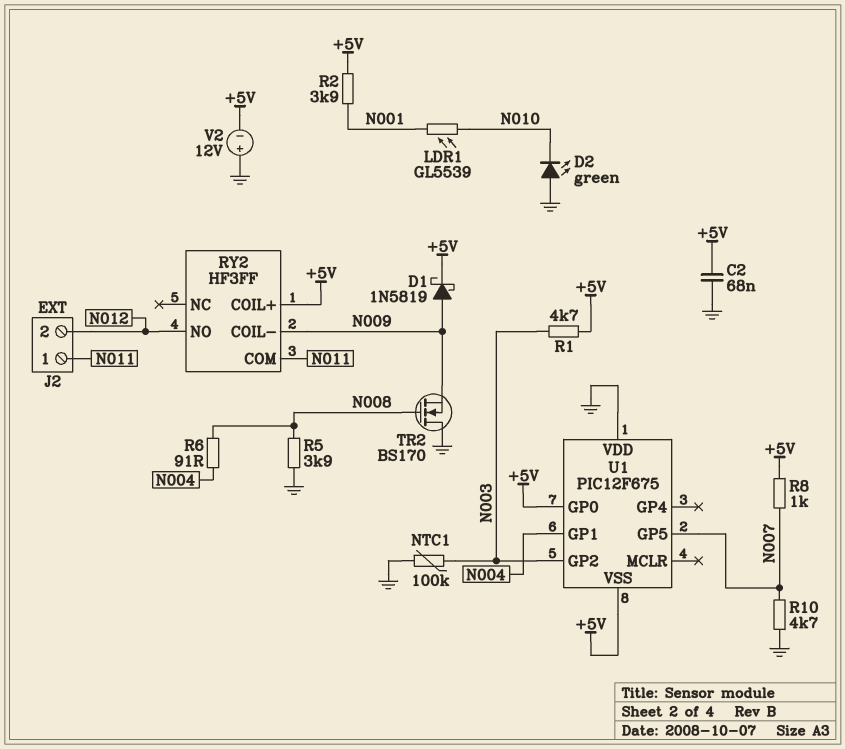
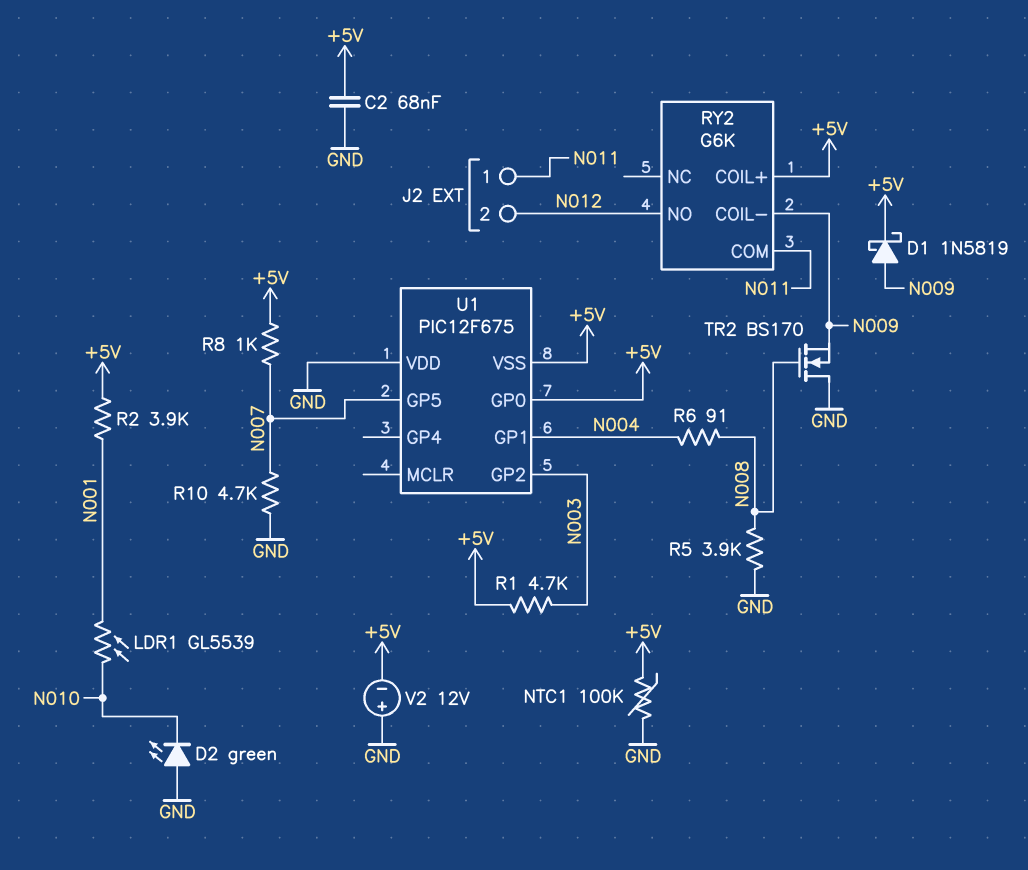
NTC1: 100k (GND, N003) -> 100k (+5V, GND)
RY2: HF3FF -> G6K

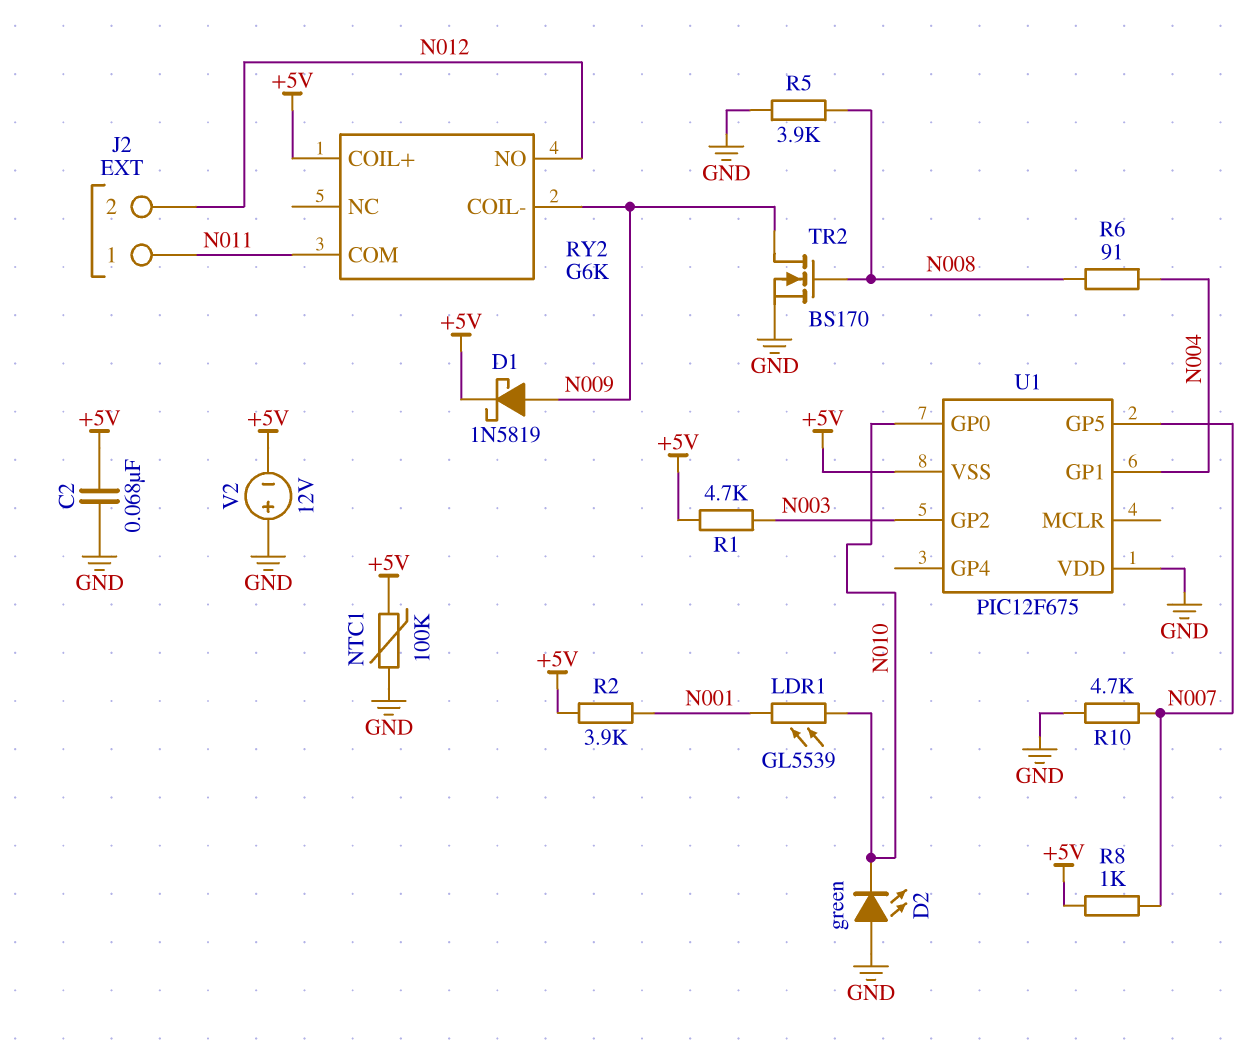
TR2: NMOS BS170 (G N008, D GND, S N009) -> NMOS BS170 (G N008, D N009, S GND)
U1 pin GP0: +5V -> N010

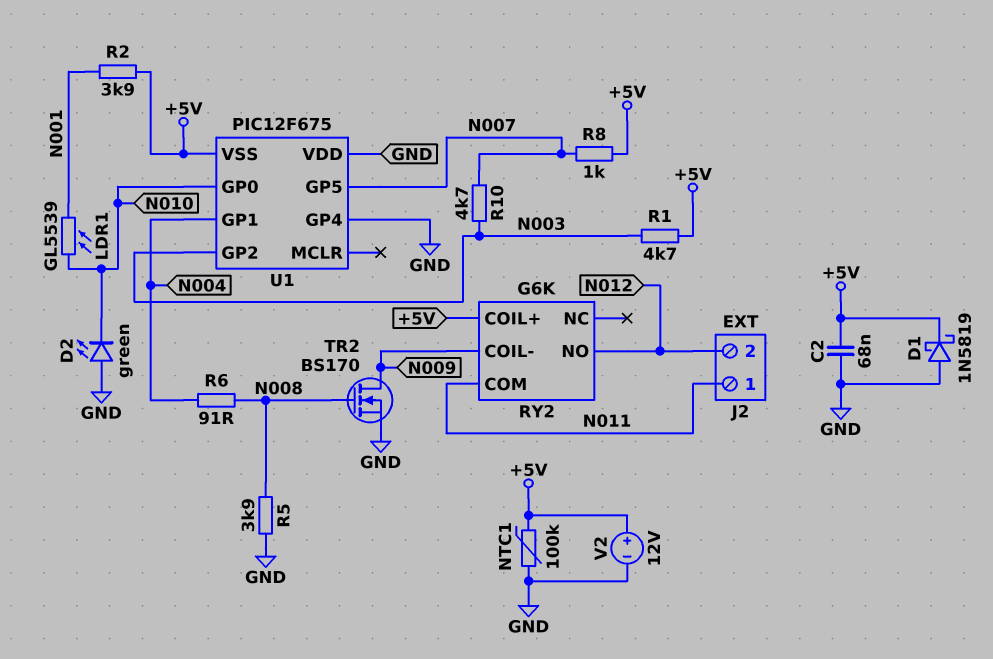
D1: schottky 1N5819 (A N009, K +5V) -> schottky 1N5819 (A GND, K +5V)
R10: 4.7k (GND, N007) -> 4.7k (N003, N007)
U1 pin GP4: none -> GND
V2: 12V (plus GND, minus +5V) -> 12V (plus +5V, minus GND)

